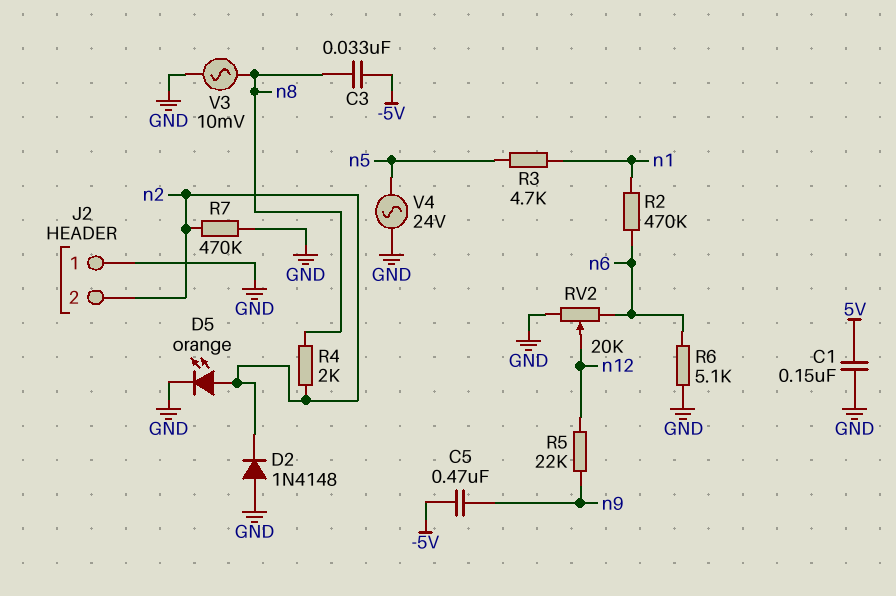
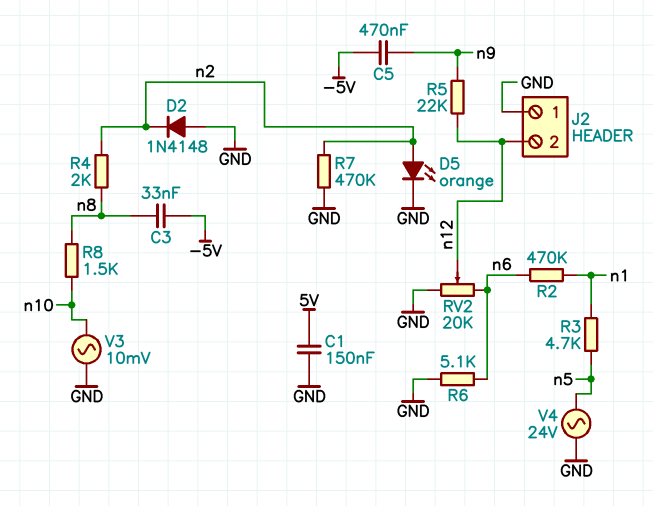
J2 pin 2: n2 -> n12
R8: none -> 1.5k (n8, n10)
V3: AC 10mV (GND, n8) -> AC 10mV (GND, n10)

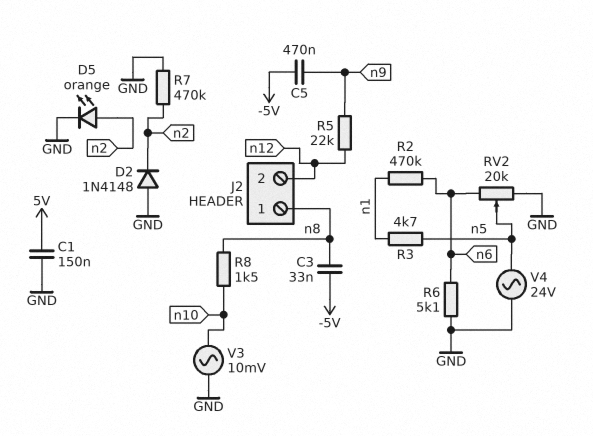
J2 pin 1: GND -> n8
R4: 2k (n2, n8) -> none
RV2: 20k (GND, n6, wiper n12) -> 20k (GND, n6, wiper n5)

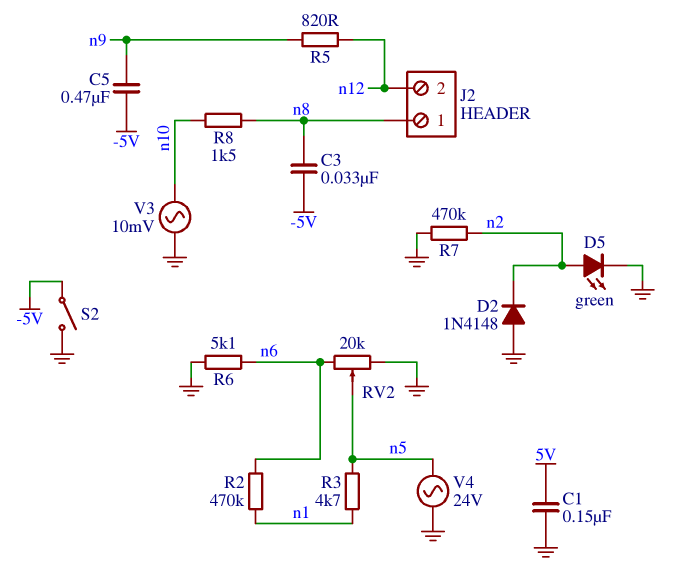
D5: LED orange (A n2, K GND) -> LED green (A n2, K GND)
R5: 22k (n9, n12) -> 820 (n9, n12)
S2: none -> switch (-5V, GND)

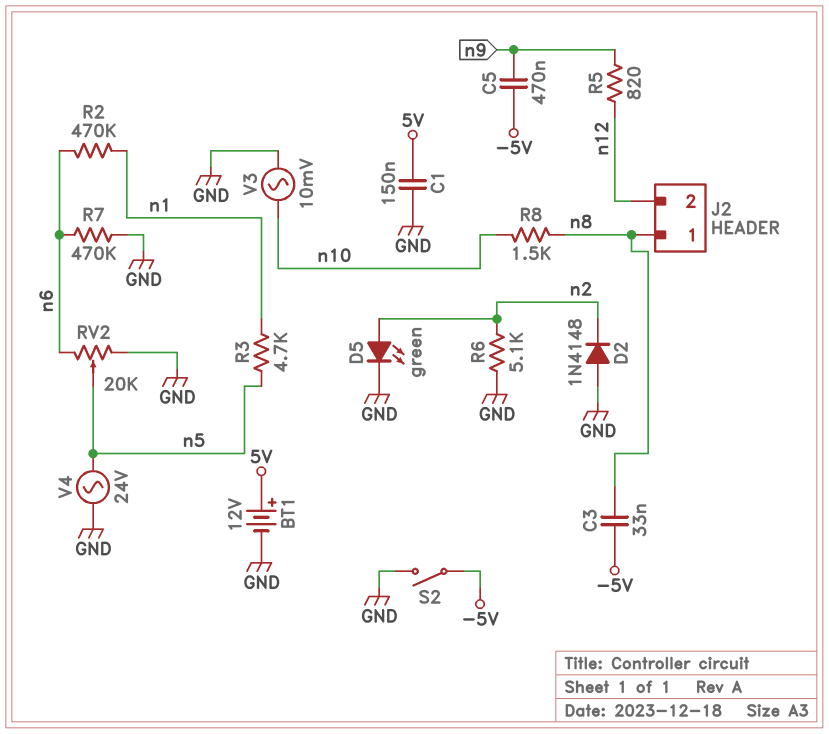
BT1: none -> 12V (plus 5V, minus GND)
R6: 5.1k (GND, n6) -> 5.1k (GND, n2)
R7: 470k (GND, n2) -> 470k (GND, n6)

